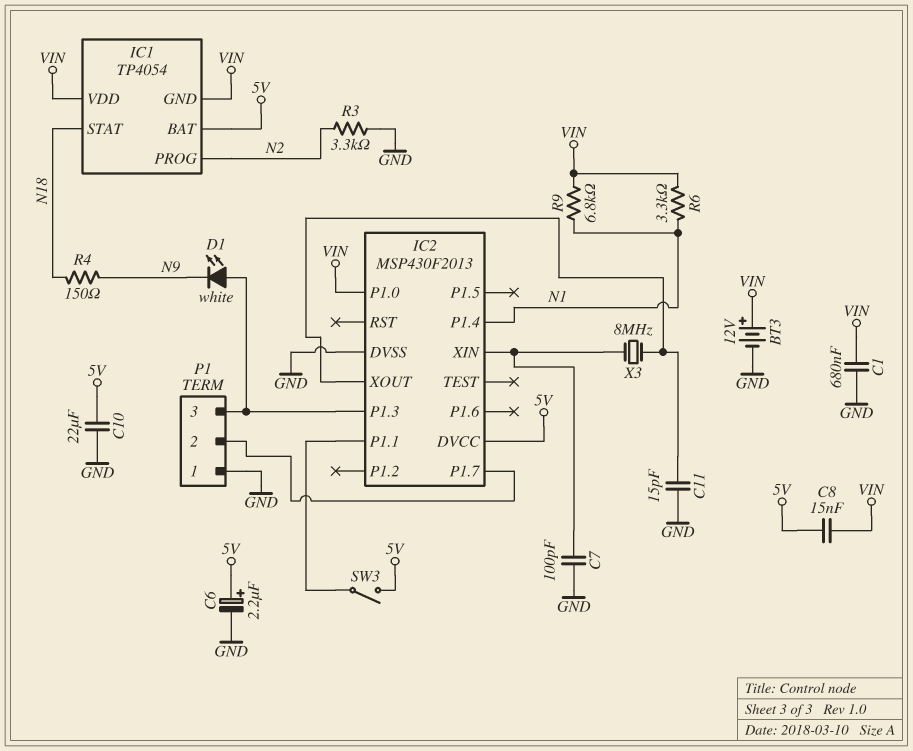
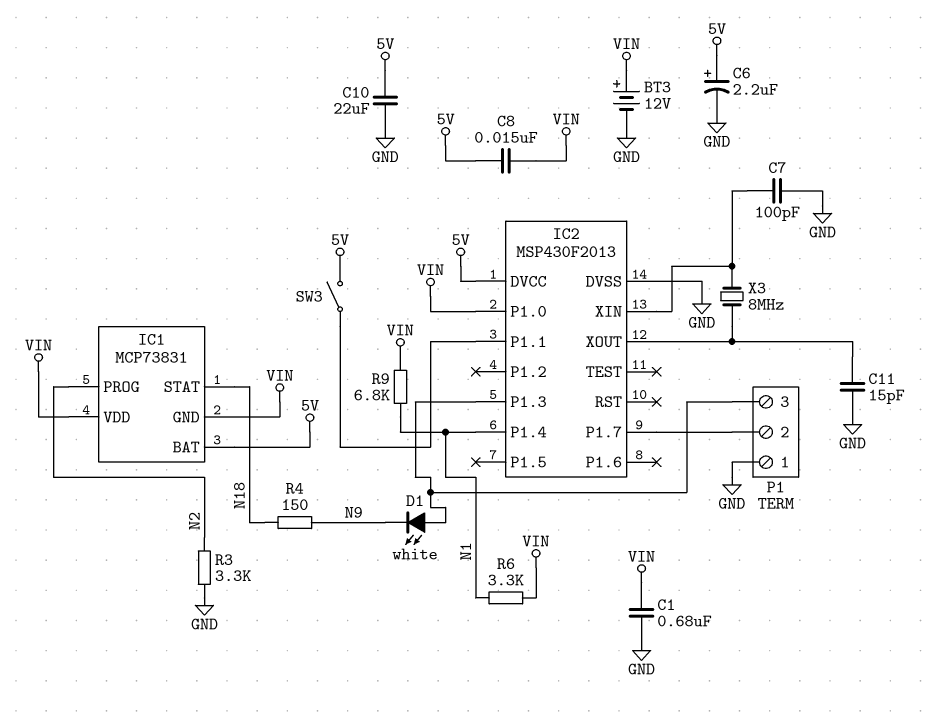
IC1: TP4054 -> MCP73831

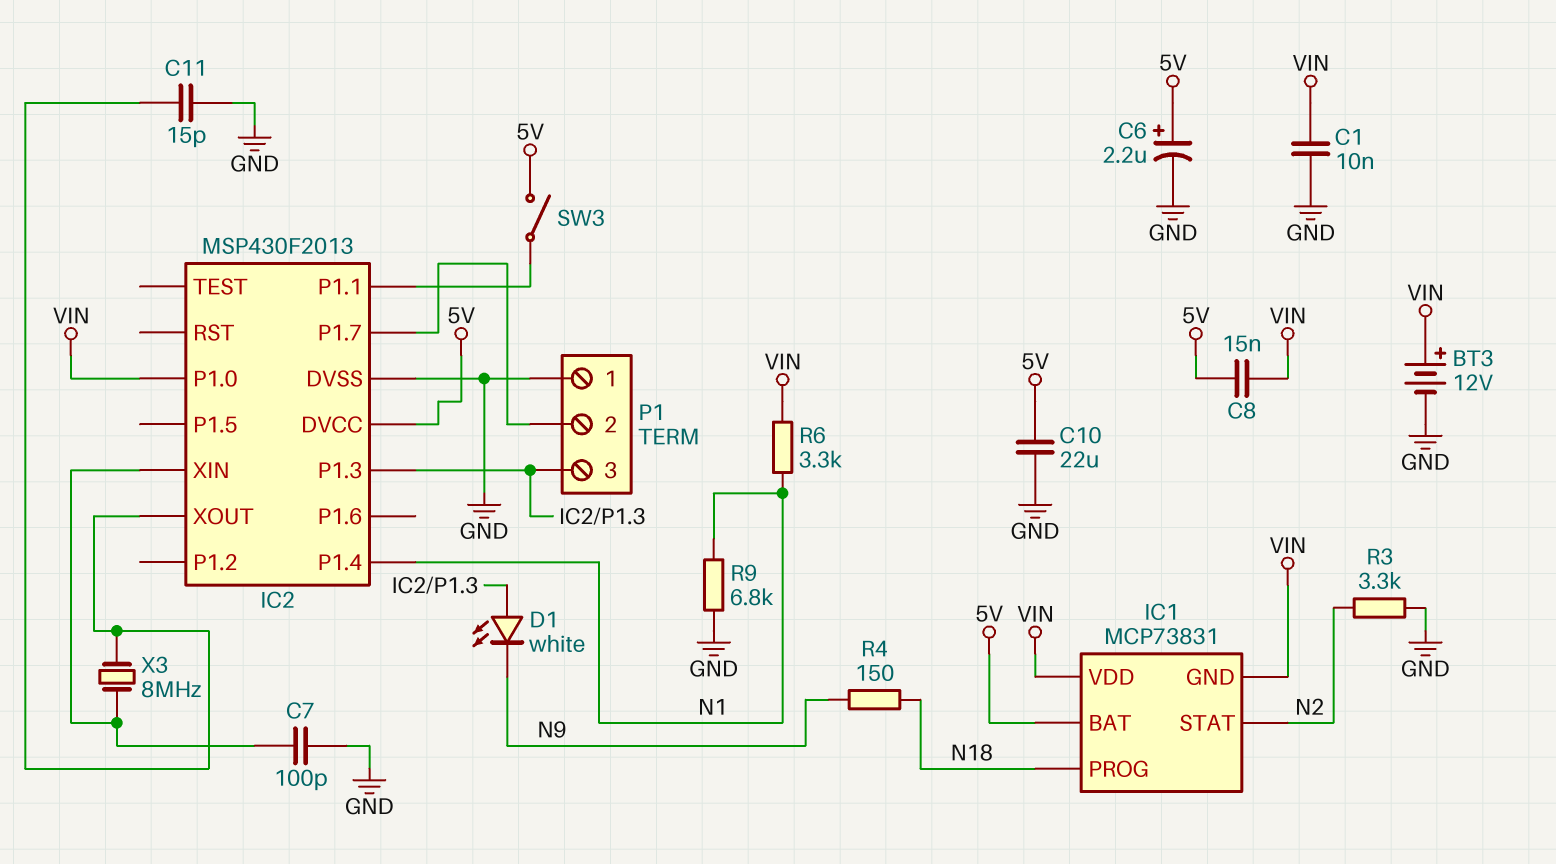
C1: 680nF (GND, VIN) -> 10nF (GND, VIN)
IC1 pin PROG: N2 -> N18
IC1 pin STAT: N18 -> N2
R9: 6.8k (N1, VIN) -> 6.8k (GND, N1)

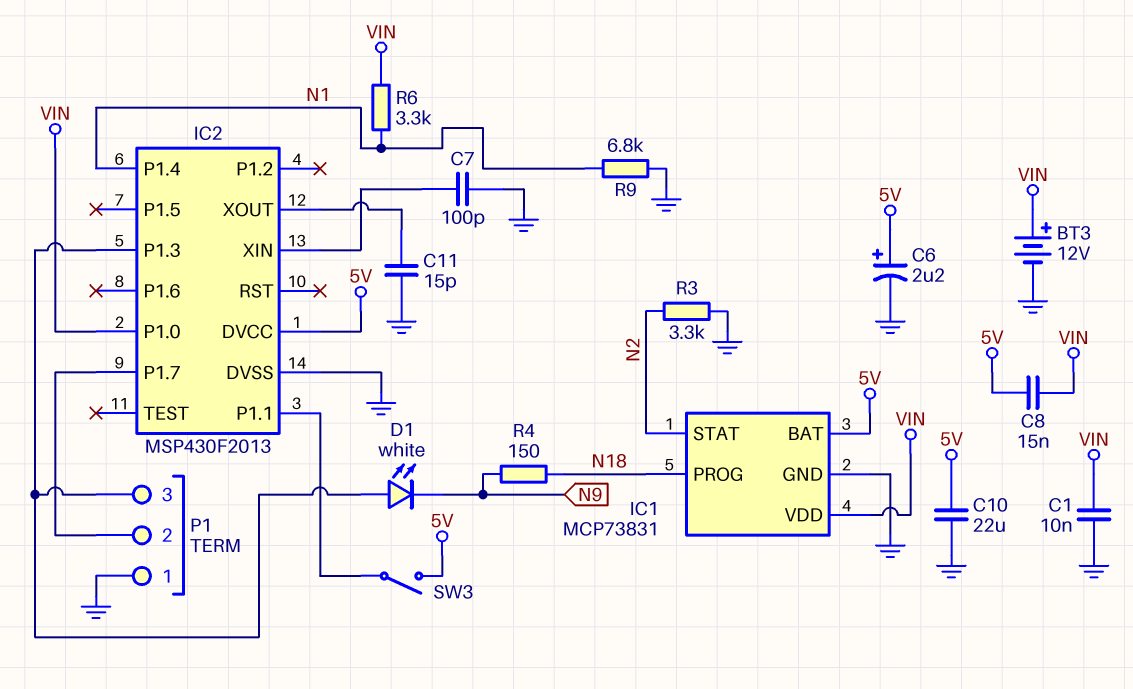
IC1 pin GND: VIN -> GND
X3: 8MHz (IC2/XIN, IC2/XOUT) -> none

